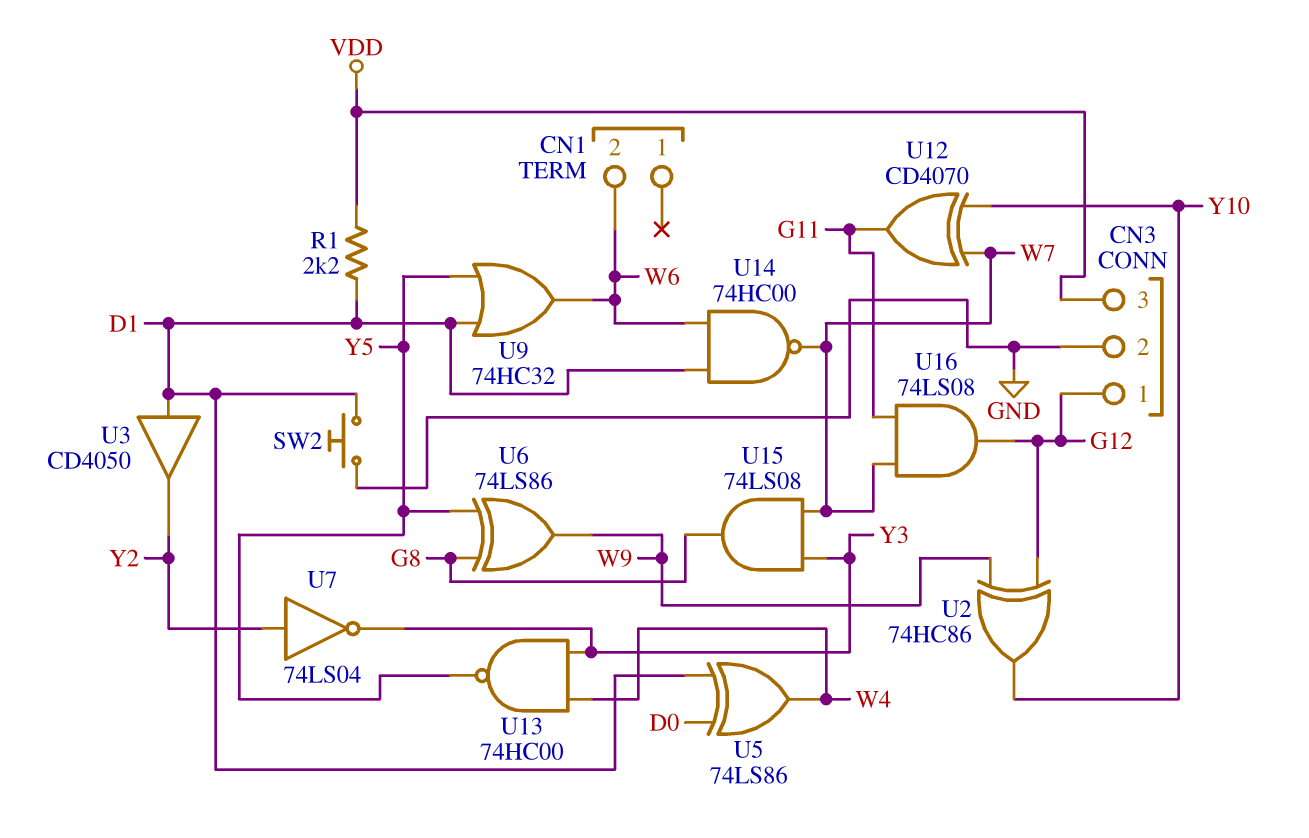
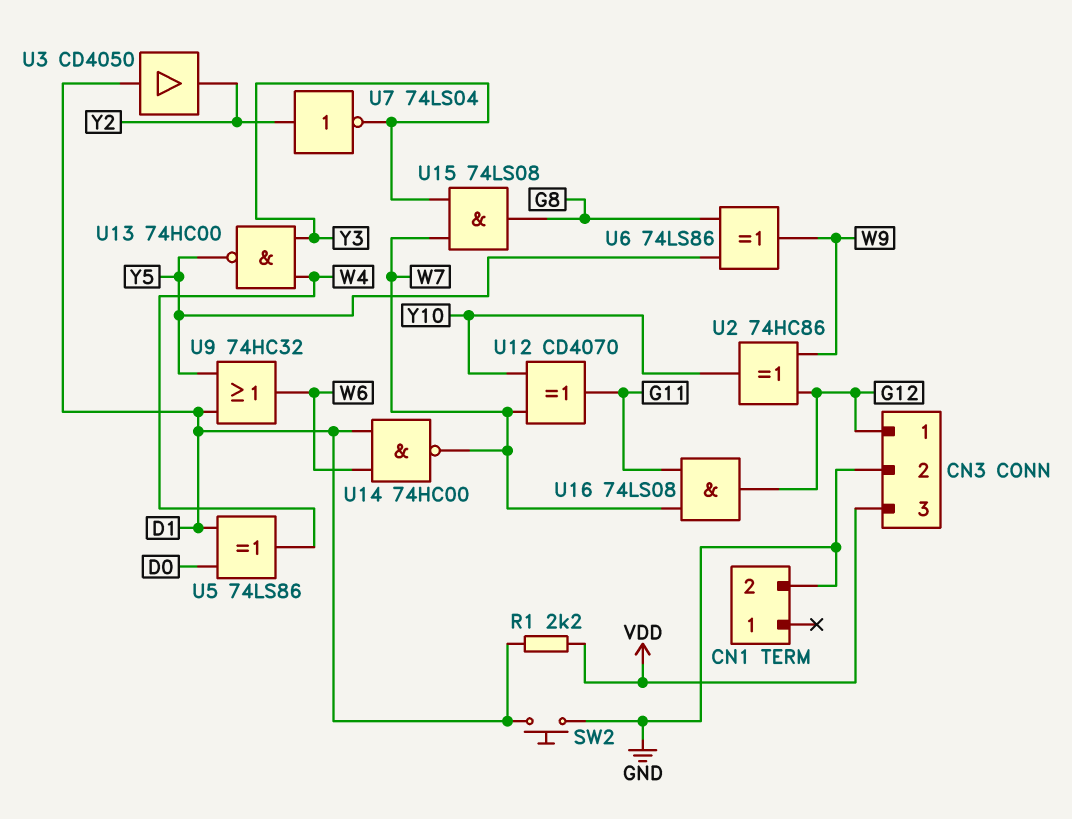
CN1 pin 2: W6 -> GND

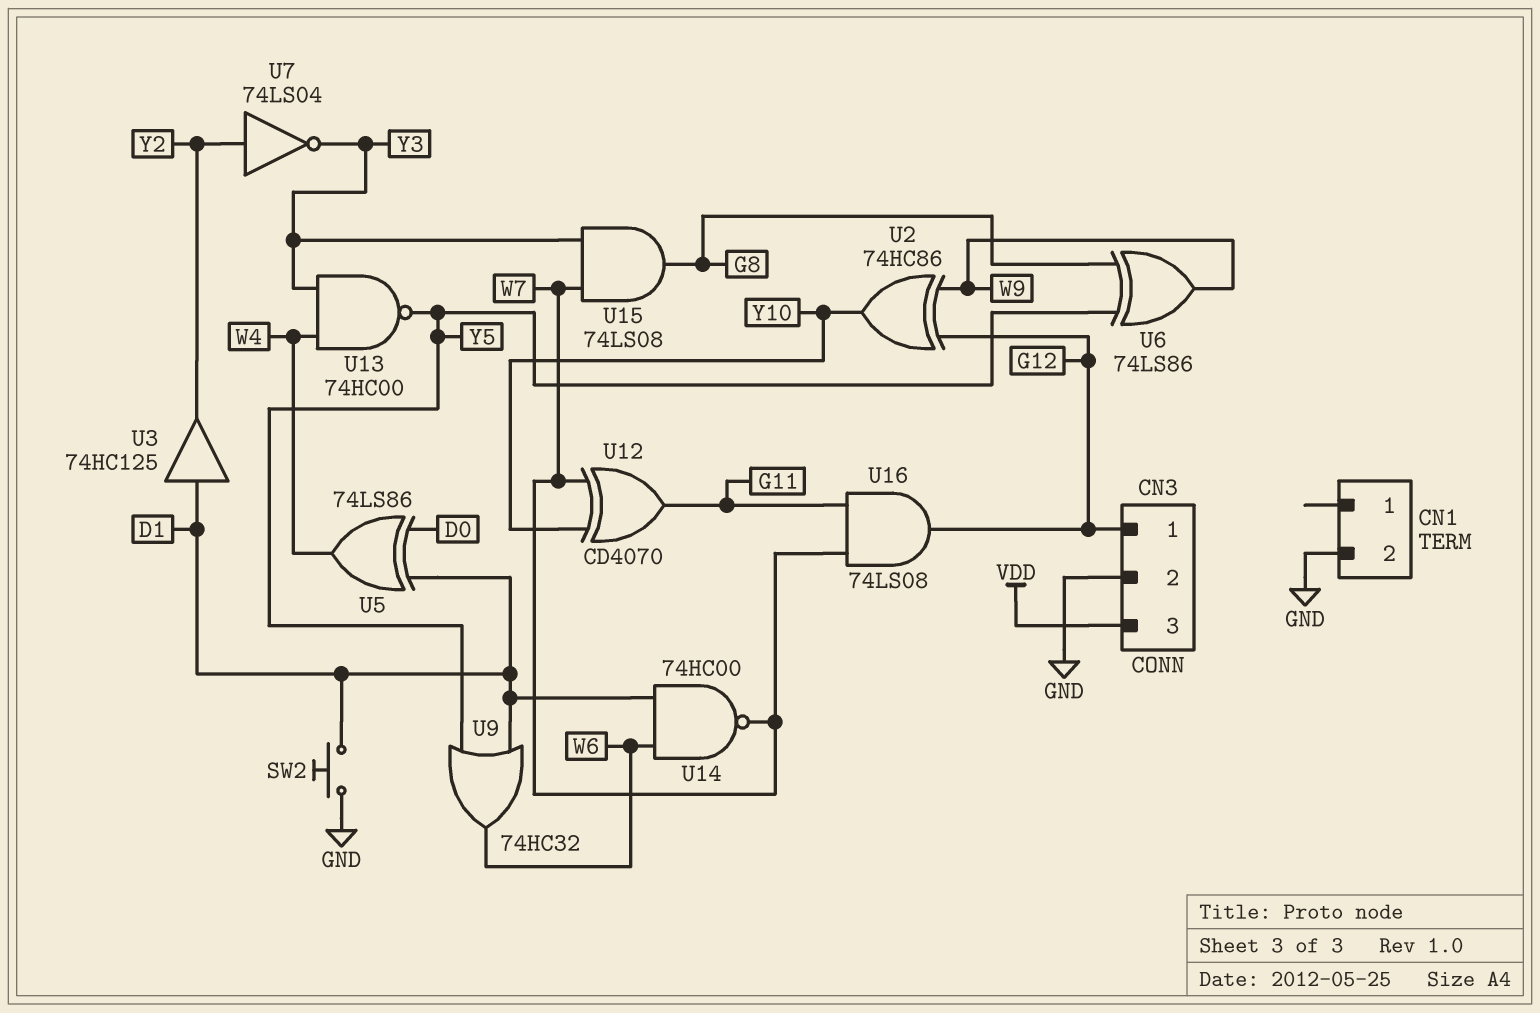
R1: 2.2k (D1, VDD) -> none
U3: buffer CD4050 (in D1, out Y2) -> buffer 74HC125 (in D1, out Y2)

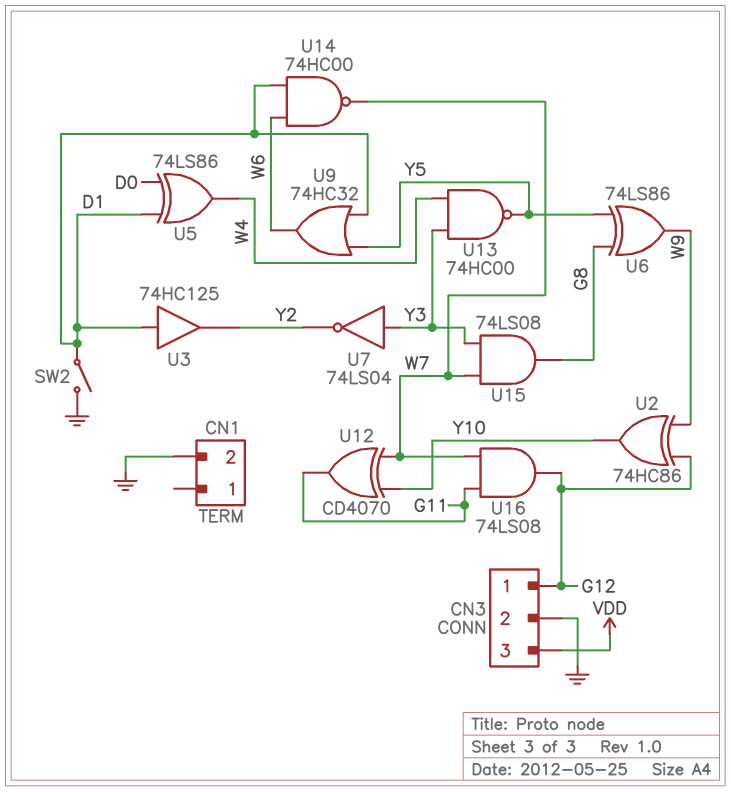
SW2: button (D1, GND) -> switch (D1, GND)
U7: NOT 74LS04 (in Y2, out Y3) -> NOT 74LS04 (in Y3, out Y2)

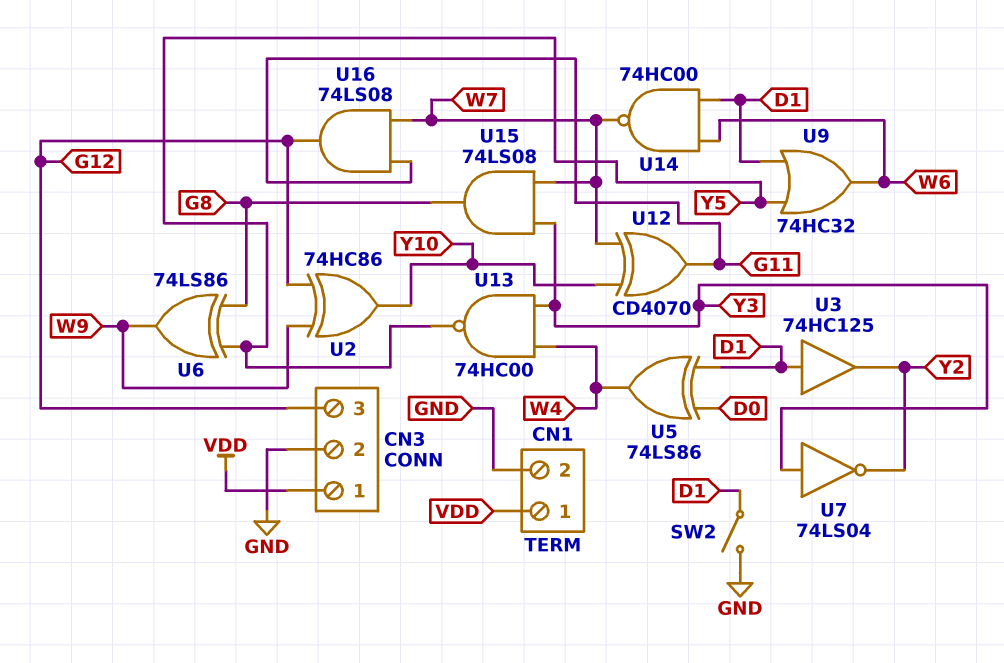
CN1 pin 1: none -> VDD
CN3 pin 1: G12 -> VDD
CN3 pin 3: VDD -> G12

